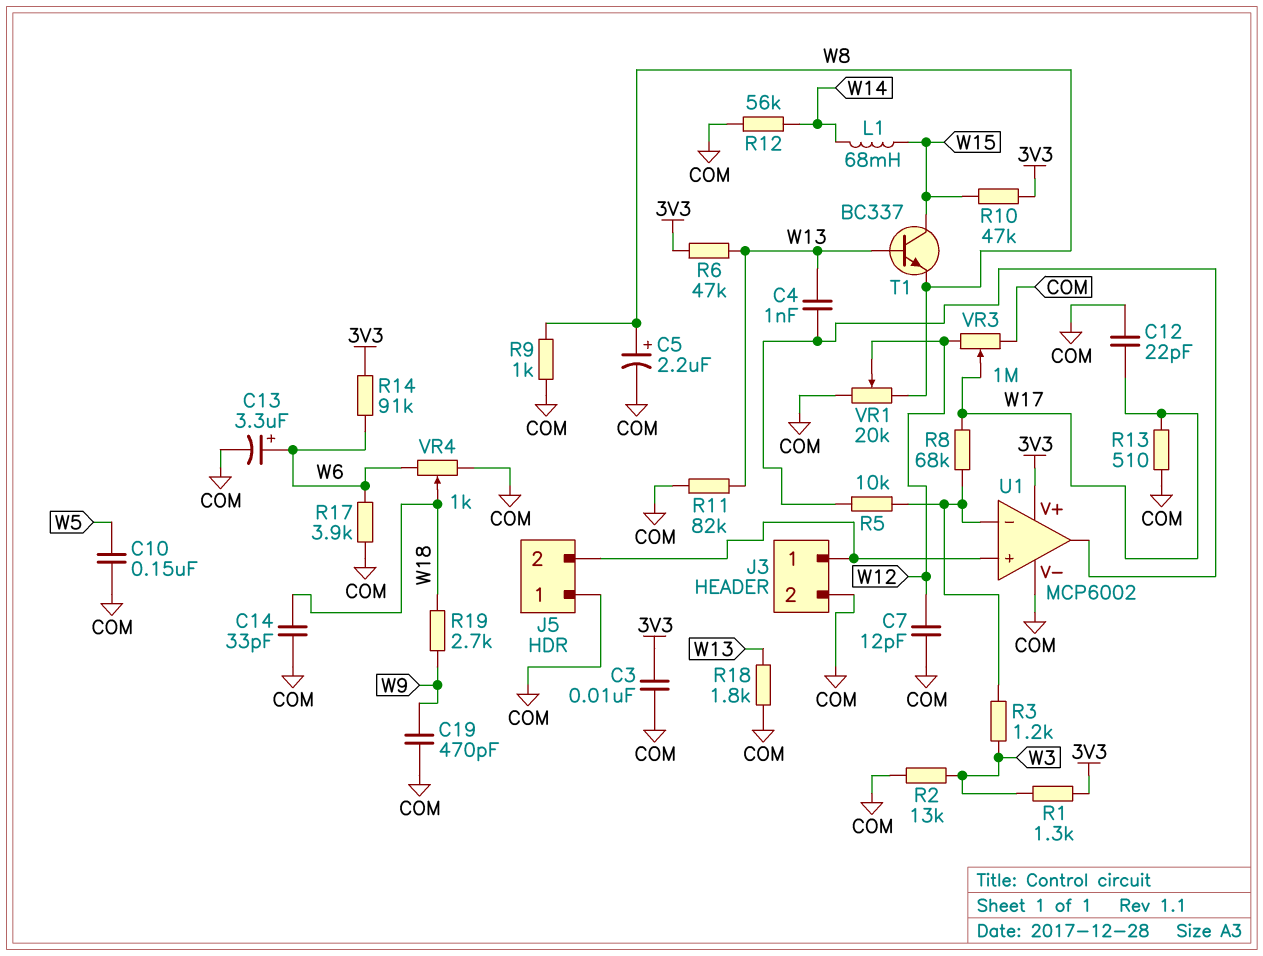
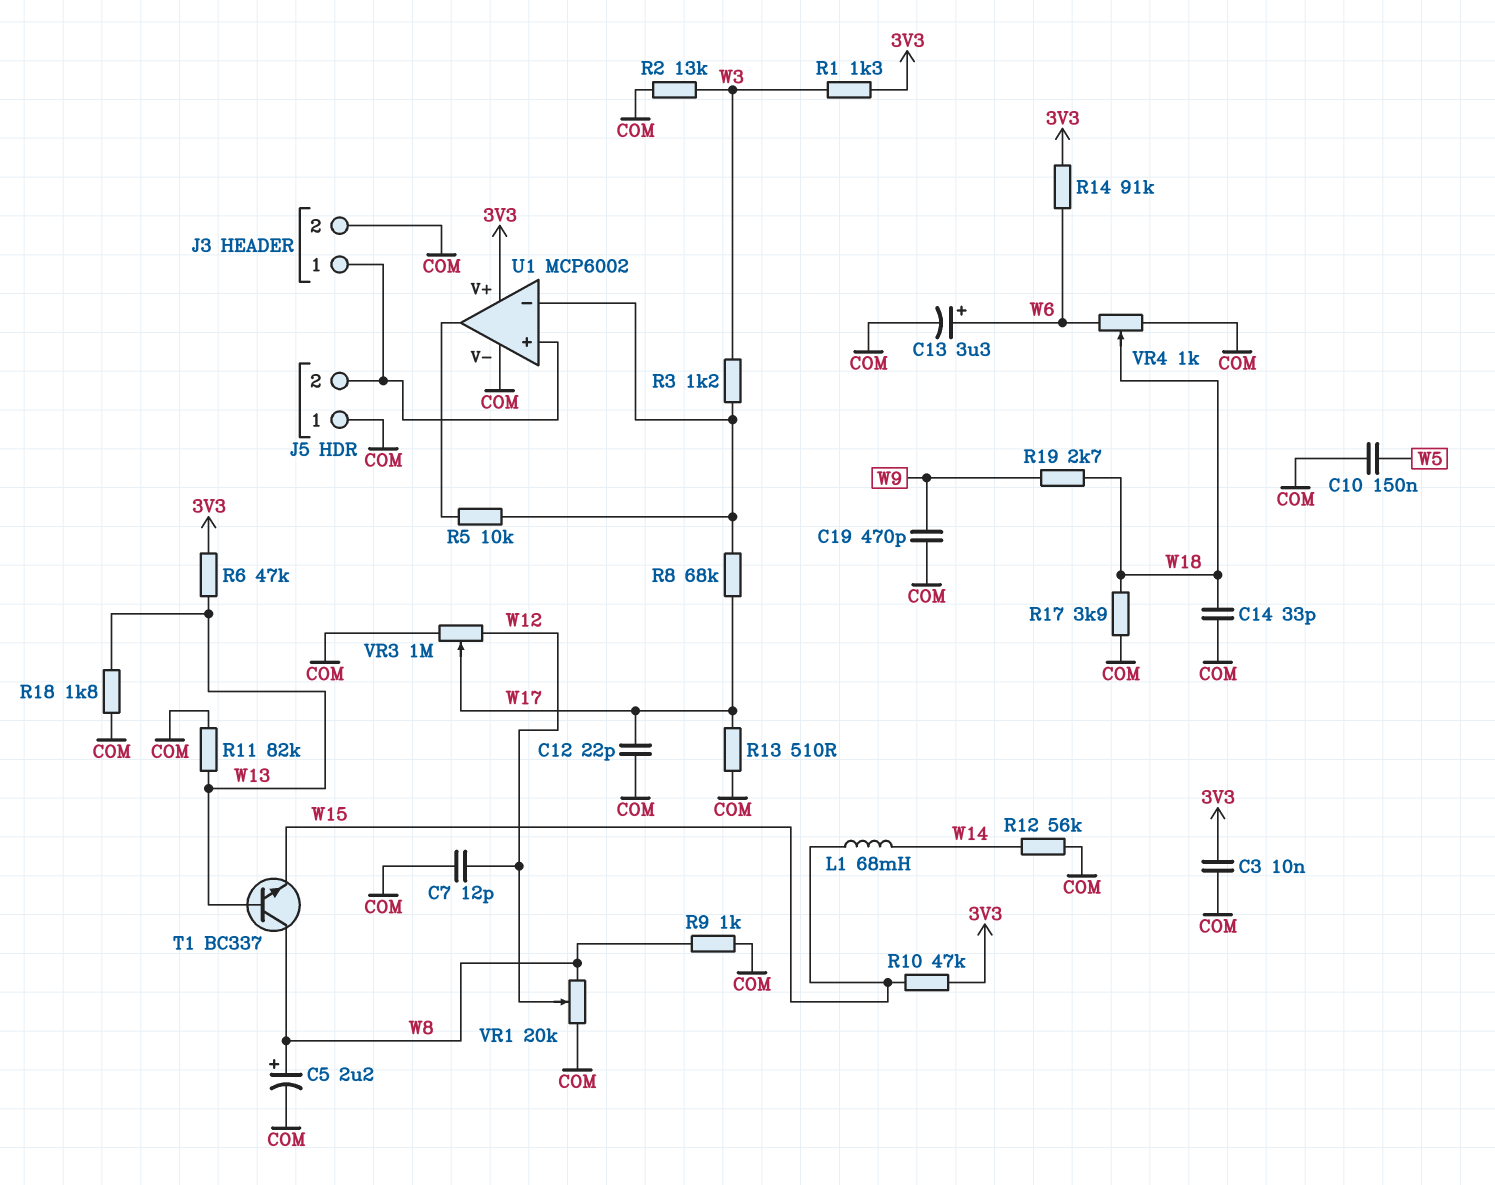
C4: 1nF (U1/out, W13) -> none
R17: 3.9k (COM, W6) -> 3.9k (COM, W18)
T1: NPN BC337 (B W13, C W15, E W8) -> NPN BC337 (B W13, C W8, E W15)

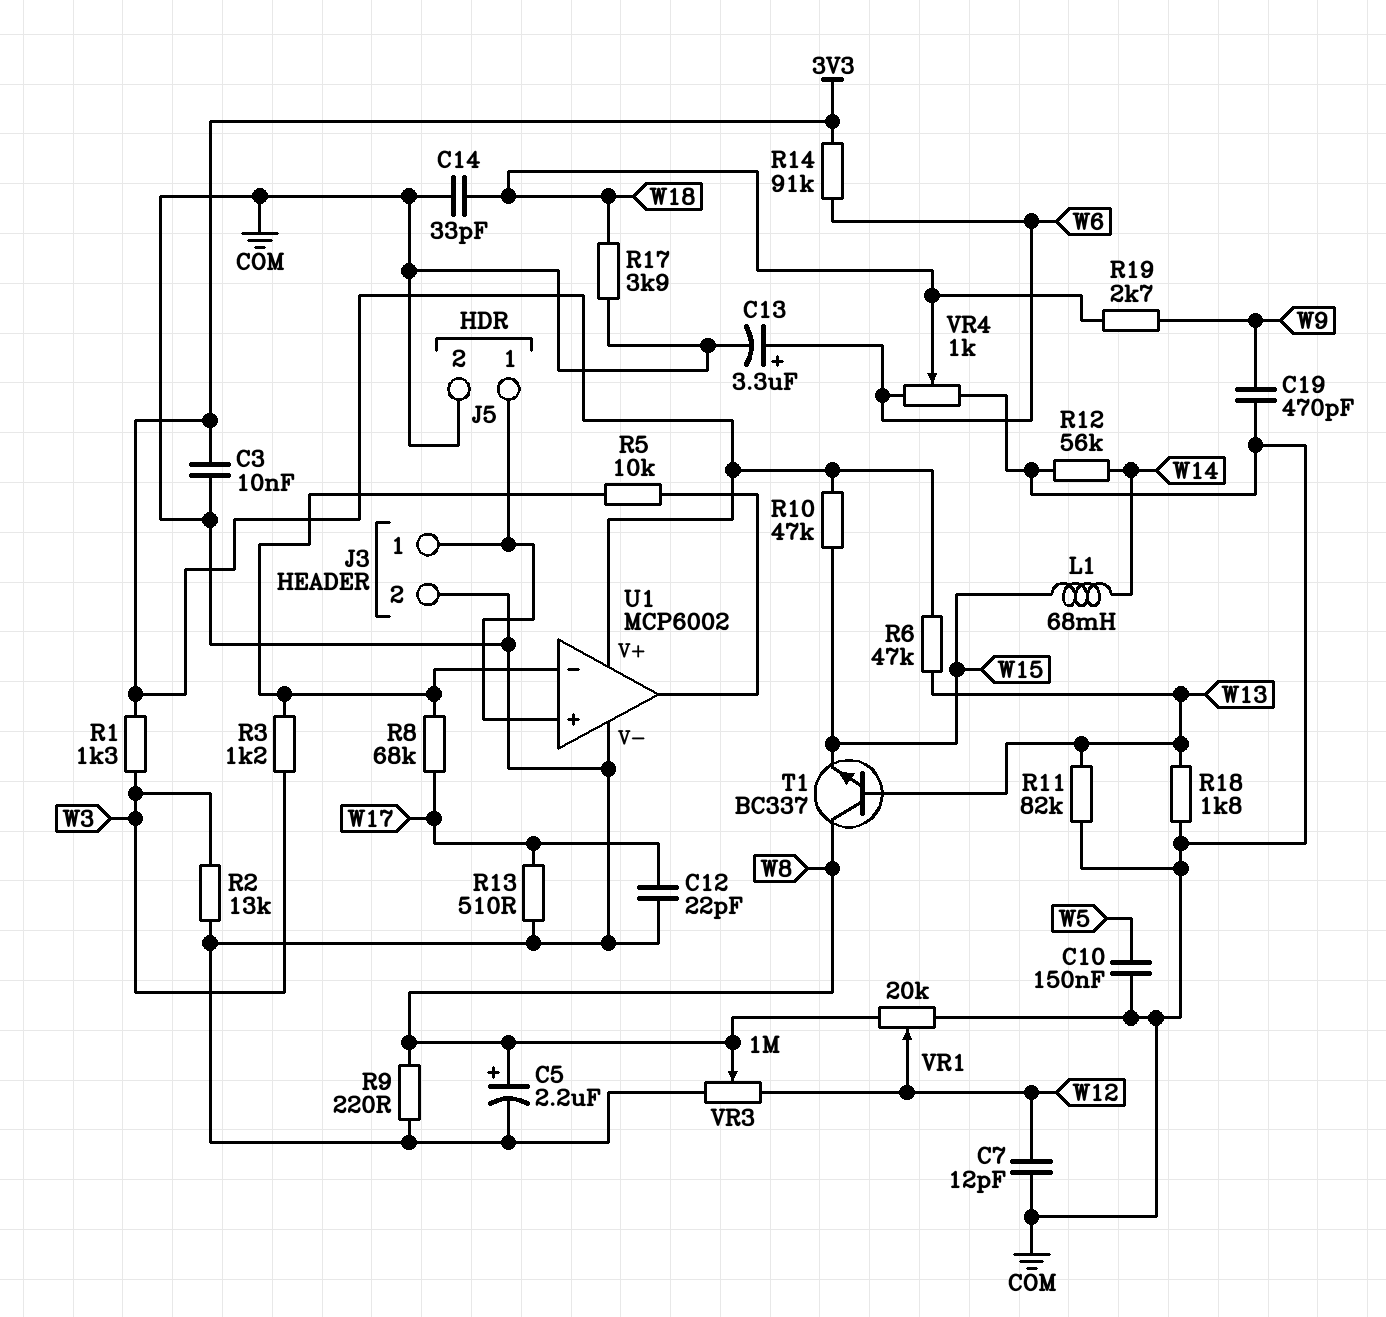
J5 pin 1: COM -> J3/1
J5 pin 2: J3/1 -> COM
R9: 1k (COM, W8) -> 220 (COM, W8)
VR3: 1M (COM, W12, wiper W17) -> 1M (COM, W12, wiper W8)

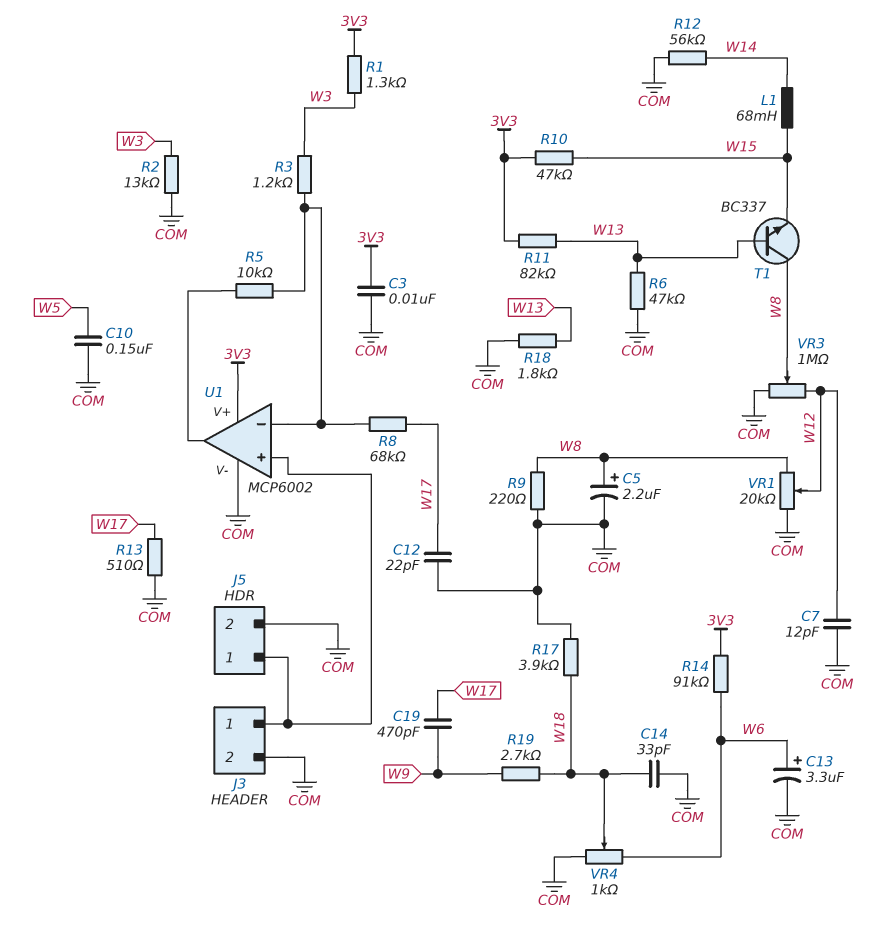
C19: 470pF (COM, W9) -> 470pF (W9, W17)
R6: 47k (3V3, W13) -> 47k (COM, W13)
R11: 82k (COM, W13) -> 82k (3V3, W13)

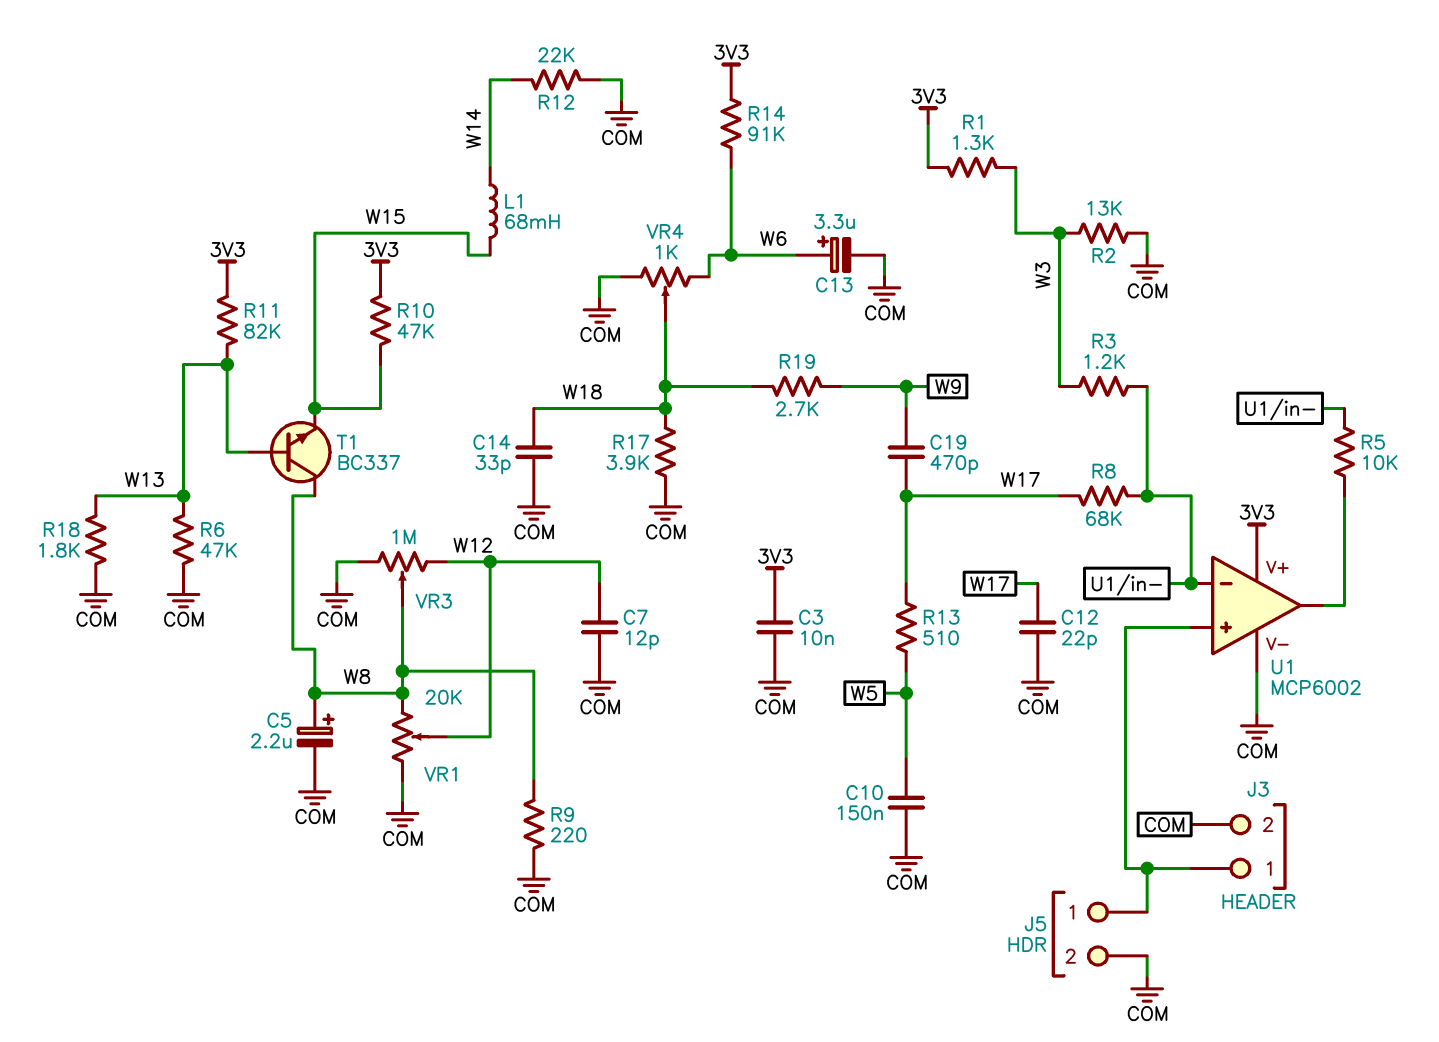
R12: 56k (COM, W14) -> 22k (COM, W14)
R13: 510 (COM, W17) -> 510 (W5, W17)

